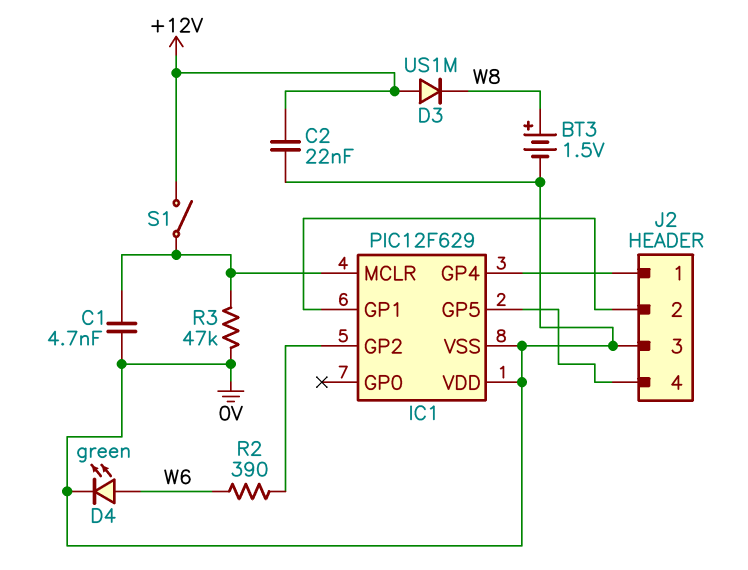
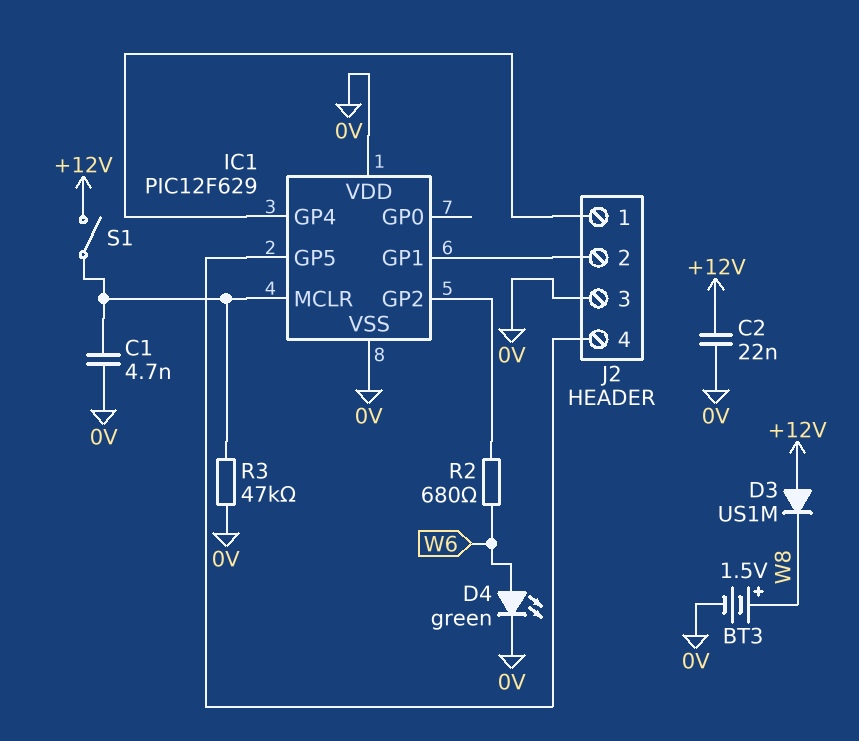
R2: 390 (IC1/GP2, W6) -> 680 (IC1/GP2, W6)

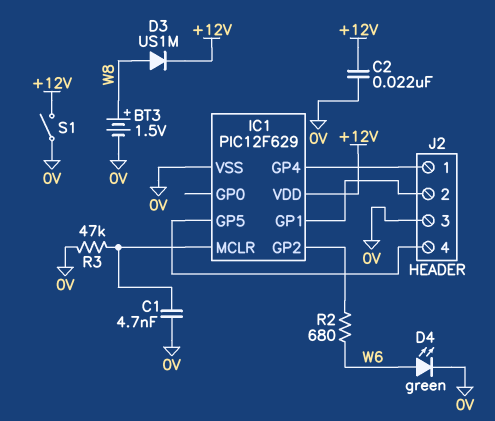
D3: diode US1M (A +12V, K W8) -> diode US1M (A W8, K +12V)
IC1 pin VDD: 0V -> +12V
S1: switch (+12V, IC1/MCLR) -> switch (+12V, 0V)

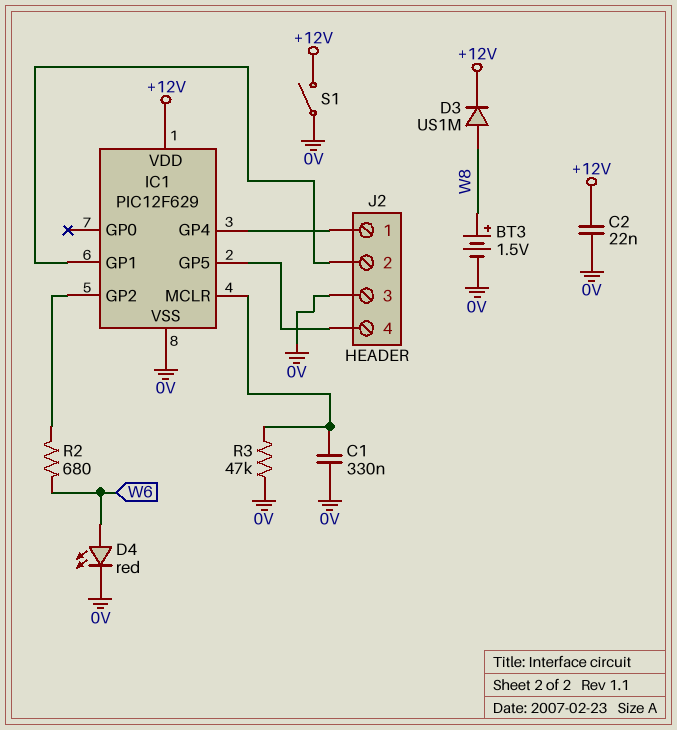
C1: 4.7nF (0V, IC1/MCLR) -> 330nF (0V, IC1/MCLR)
D4: LED green (A W6, K 0V) -> LED red (A W6, K 0V)

